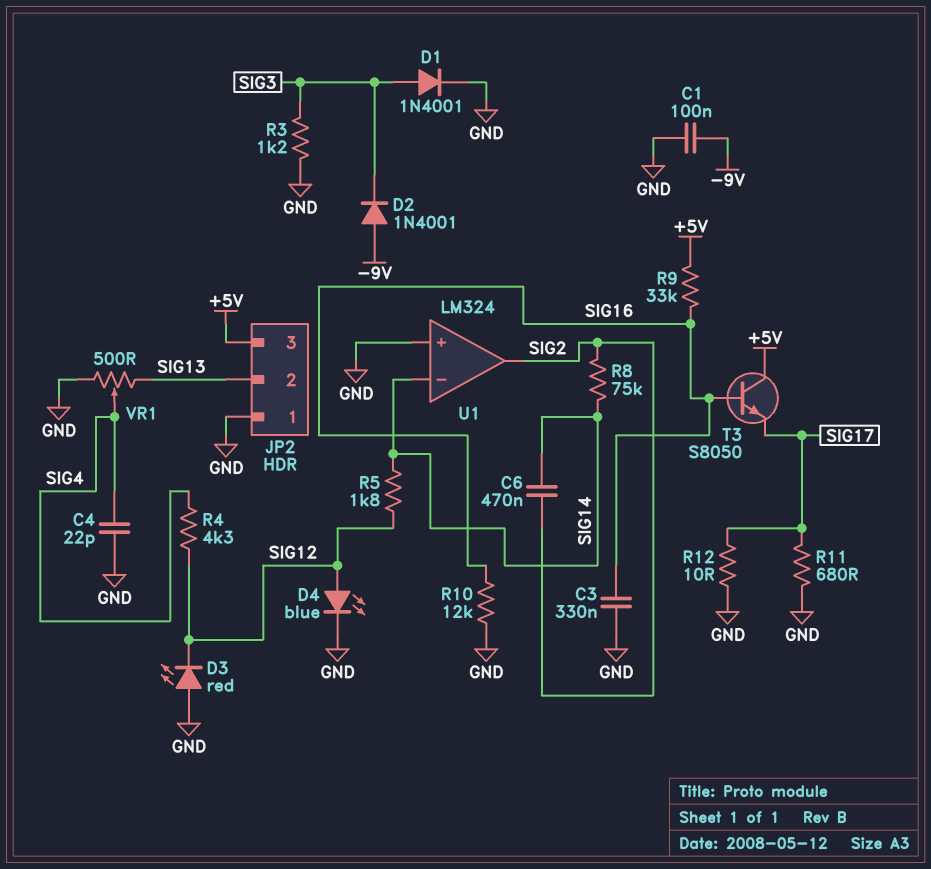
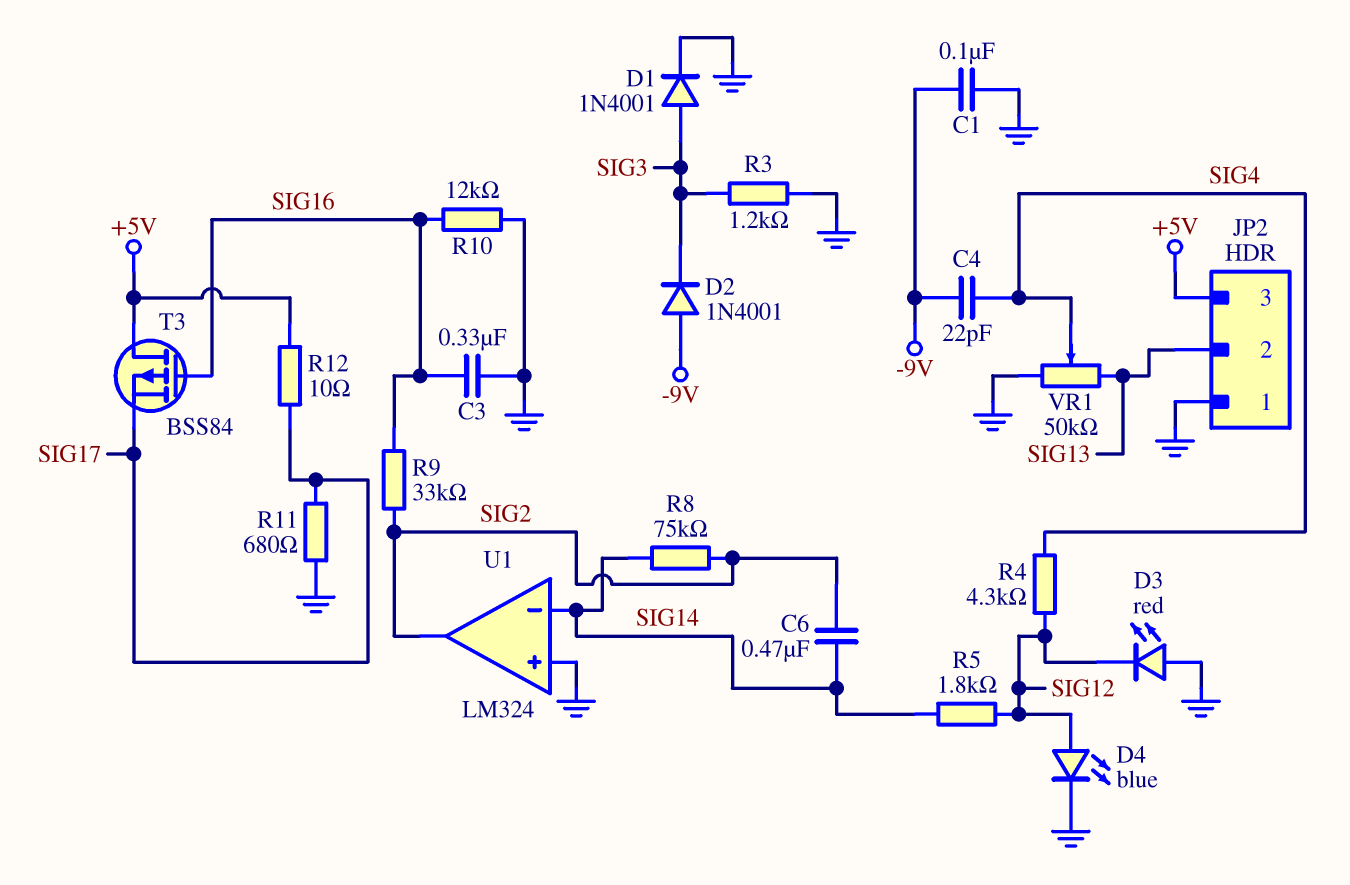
C4: 22pF (GND, SIG4) -> 22pF (-9V, SIG4)
R9: 33k (+5V, SIG16) -> 33k (SIG2, SIG16)
R12: 10 (GND, SIG17) -> 10 (+5V, SIG17)
T3: NPN S8050 (B SIG16, C +5V, E SIG17) -> PMOS BSS84 (G SIG16, D +5V, S SIG17)
VR1: 500 (GND, SIG13, wiper SIG4) -> 50k (GND, SIG13, wiper SIG4)

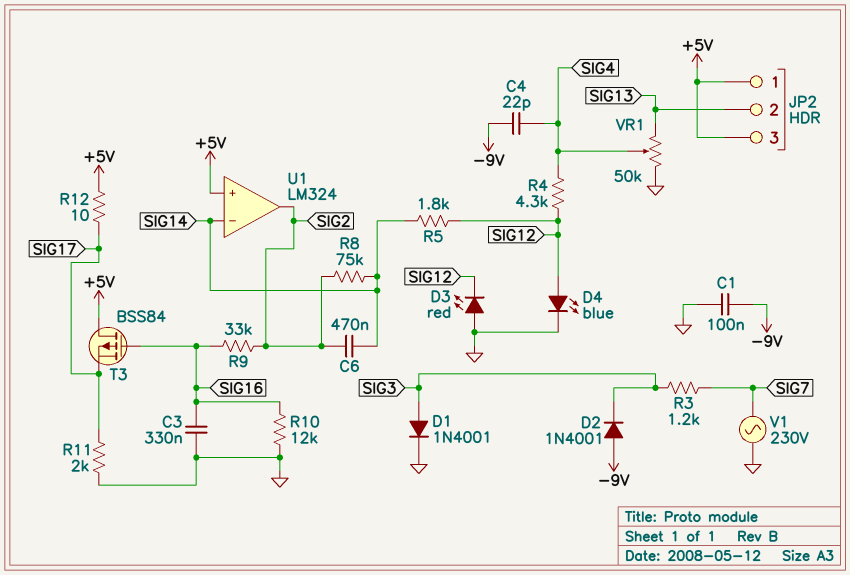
JP2 pin 1: GND -> +5V
R3: 1.2k (GND, SIG3) -> 1.2k (SIG3, SIG7)
R11: 680 (GND, SIG17) -> 2k (GND, SIG17)
U1 pin in+: GND -> +5V
V1: none -> AC 230V (GND, SIG7)

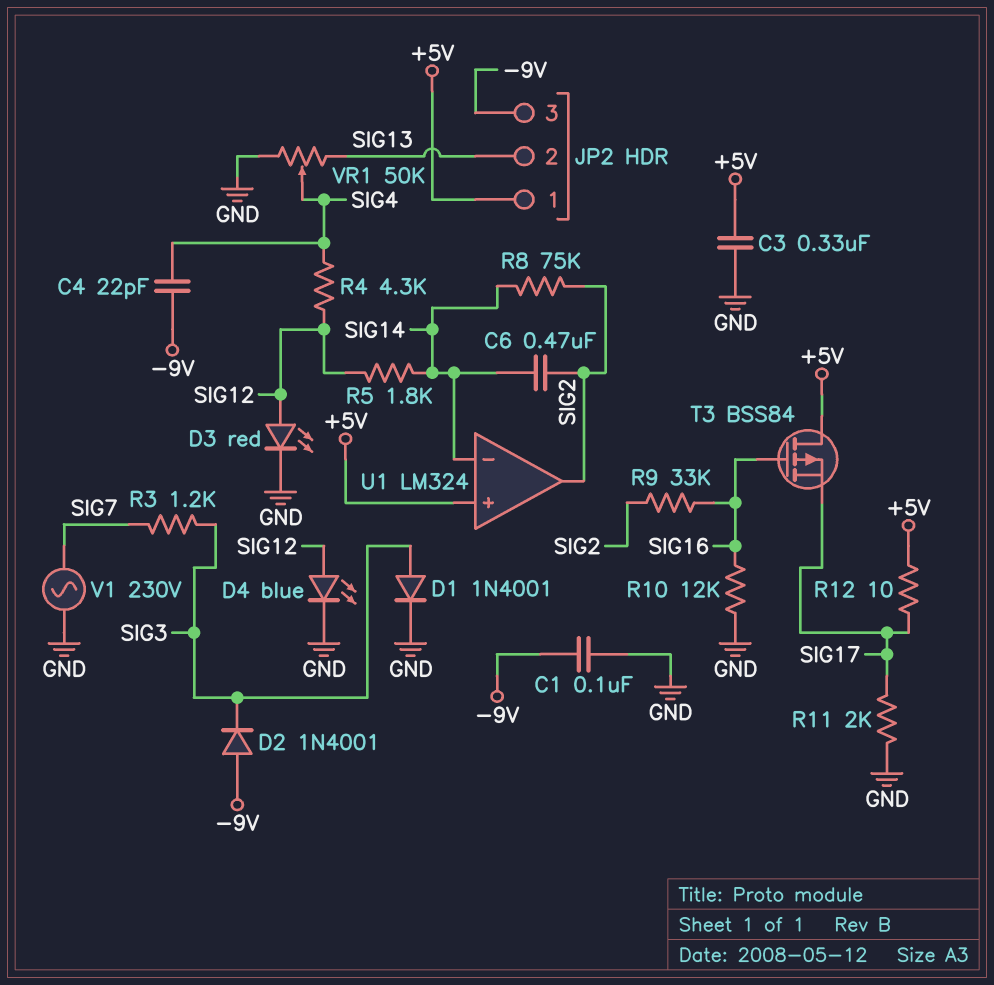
C3: 330nF (GND, SIG16) -> 330nF (+5V, GND)
D3: LED red (A GND, K SIG12) -> LED red (A SIG12, K GND)
JP2 pin 3: +5V -> -9V

